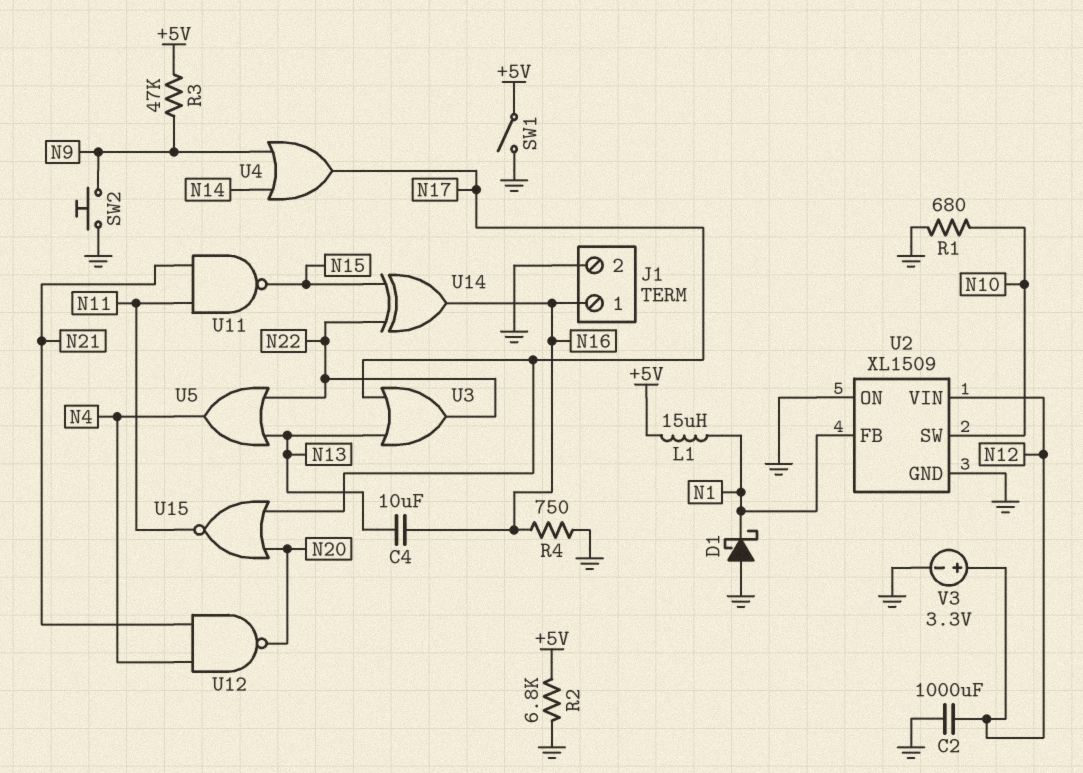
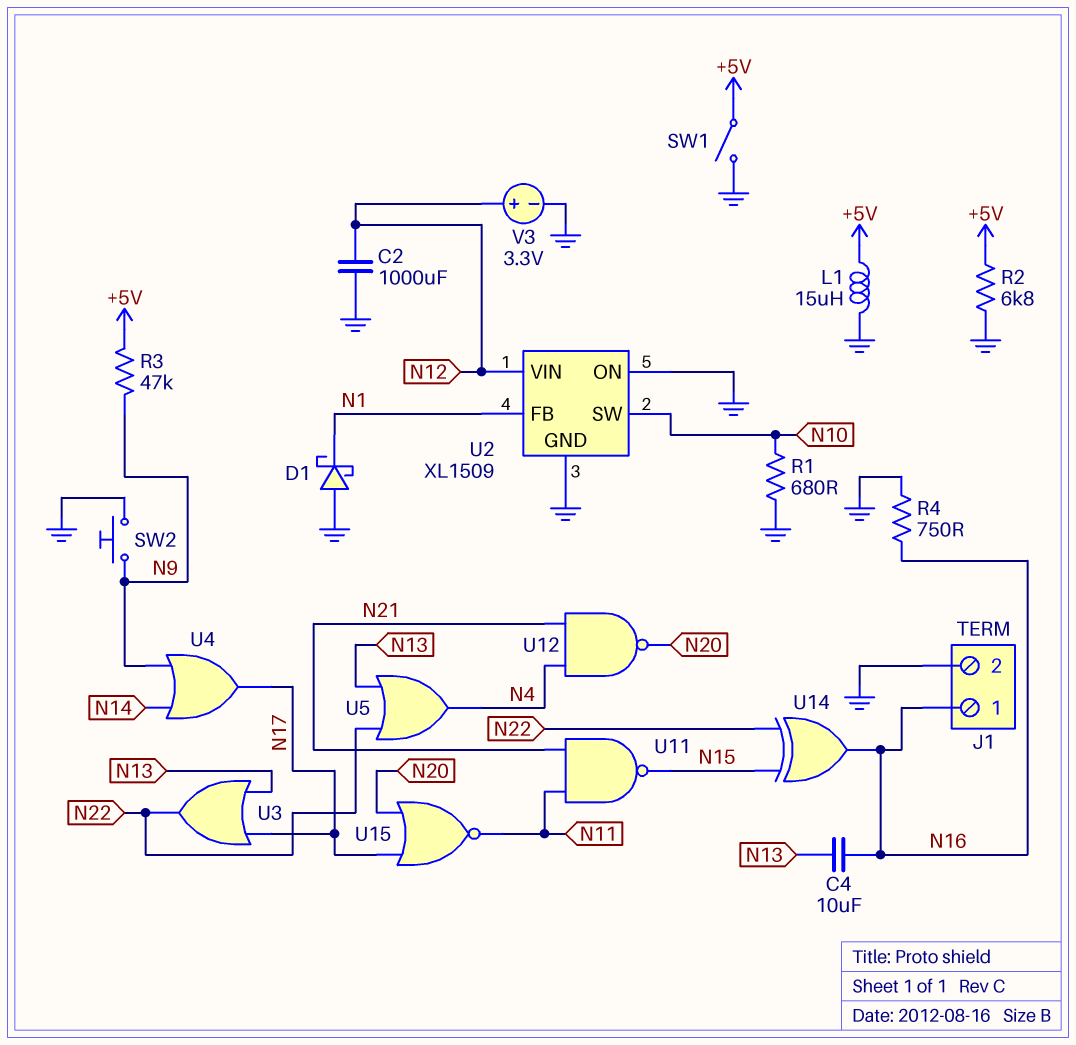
L1: 15uH (+5V, N1) -> 15uH (+5V, GND)

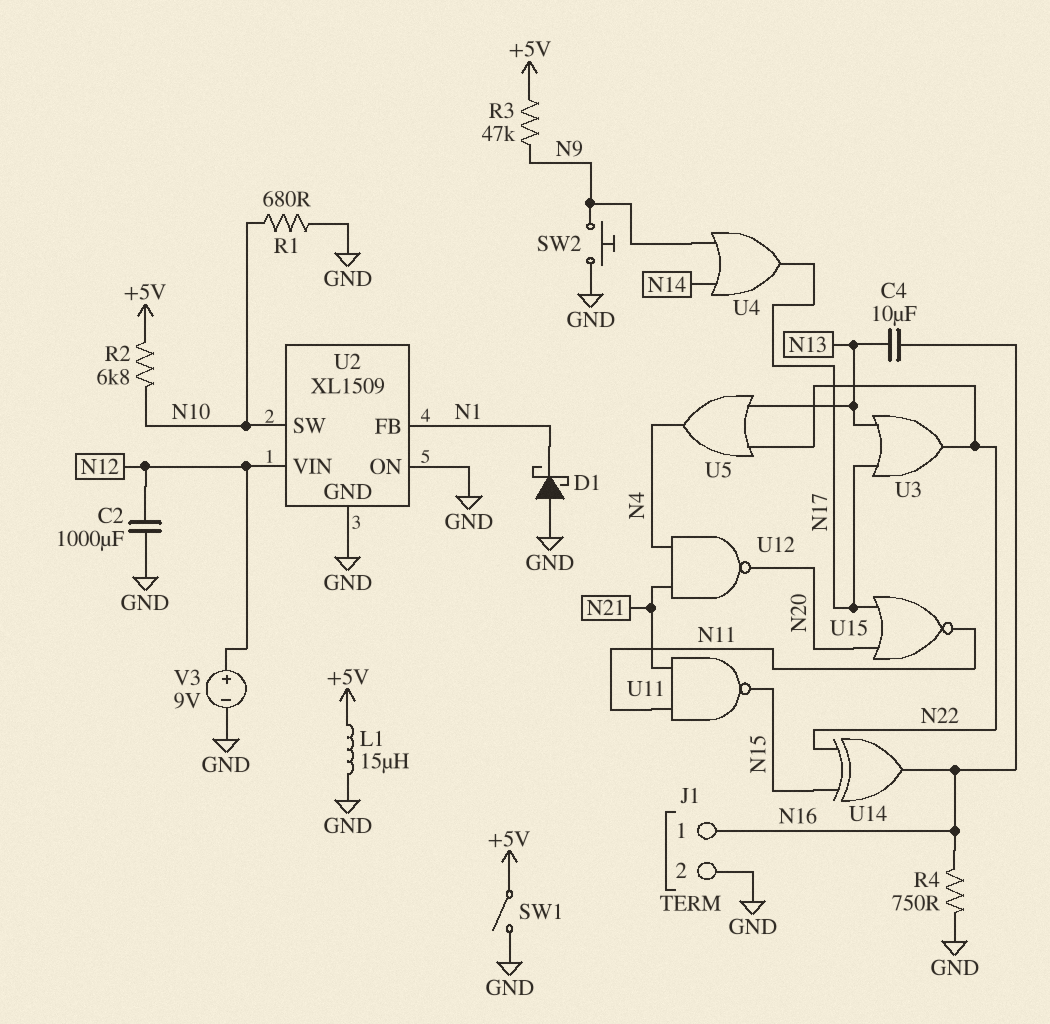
R2: 6.8k (+5V, GND) -> 6.8k (+5V, N10)
V3: 3.3V (plus N12, minus GND) -> 9V (plus N12, minus GND)

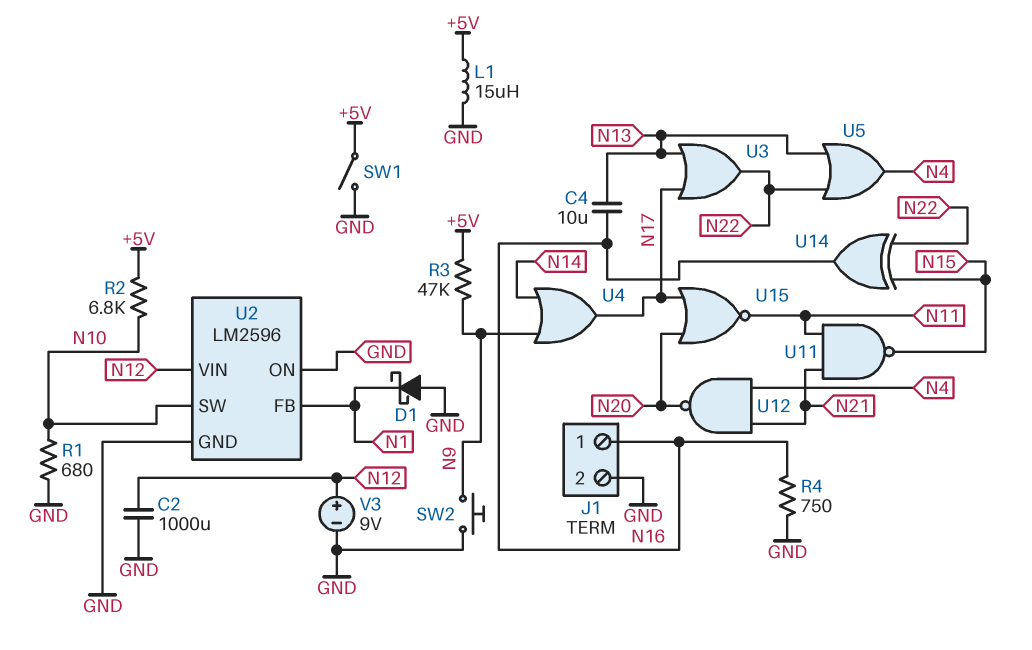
U2: XL1509 -> LM2596

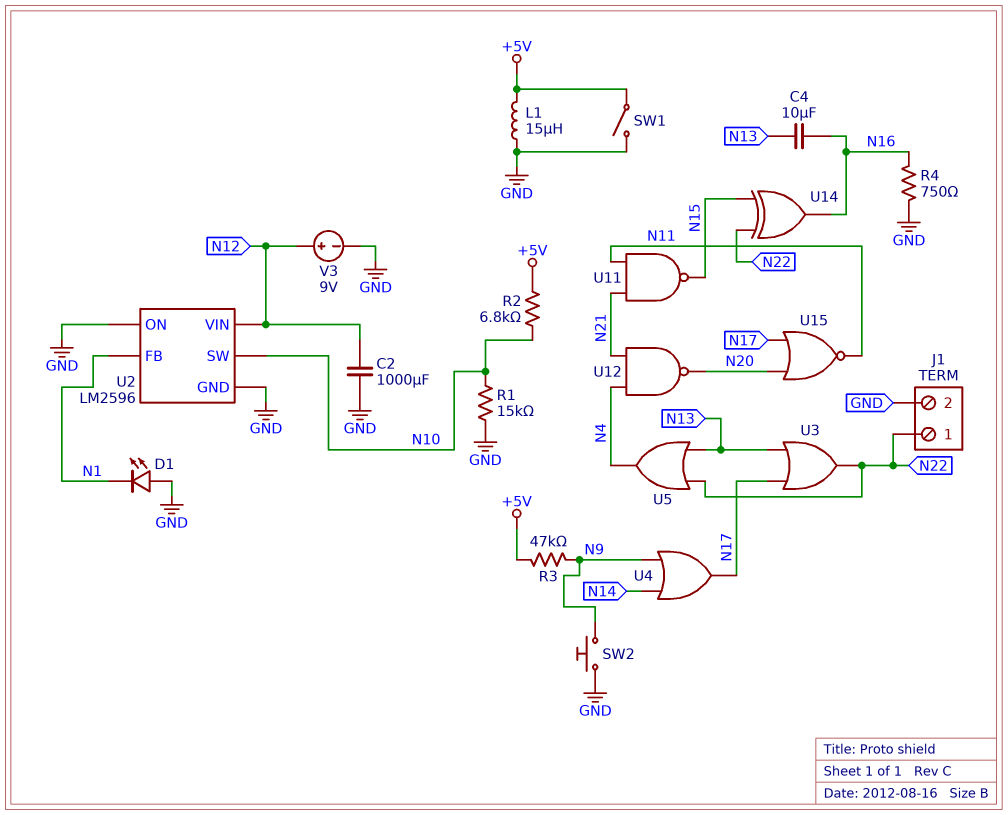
D1: schottky (A GND, K N1) -> LED (A GND, K N1)
J1 pin 1: N16 -> N22
R1: 680 (GND, N10) -> 15k (GND, N10)

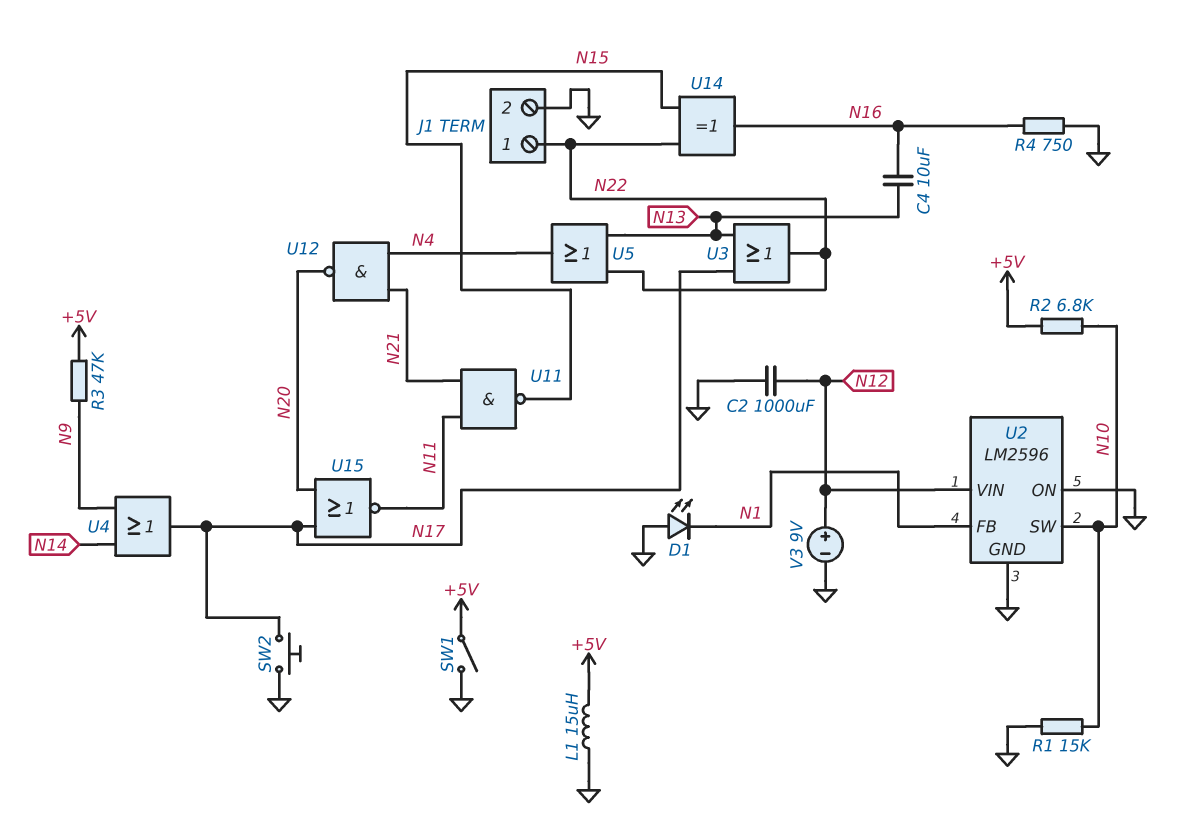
SW2: button (GND, N9) -> button (GND, N17)

